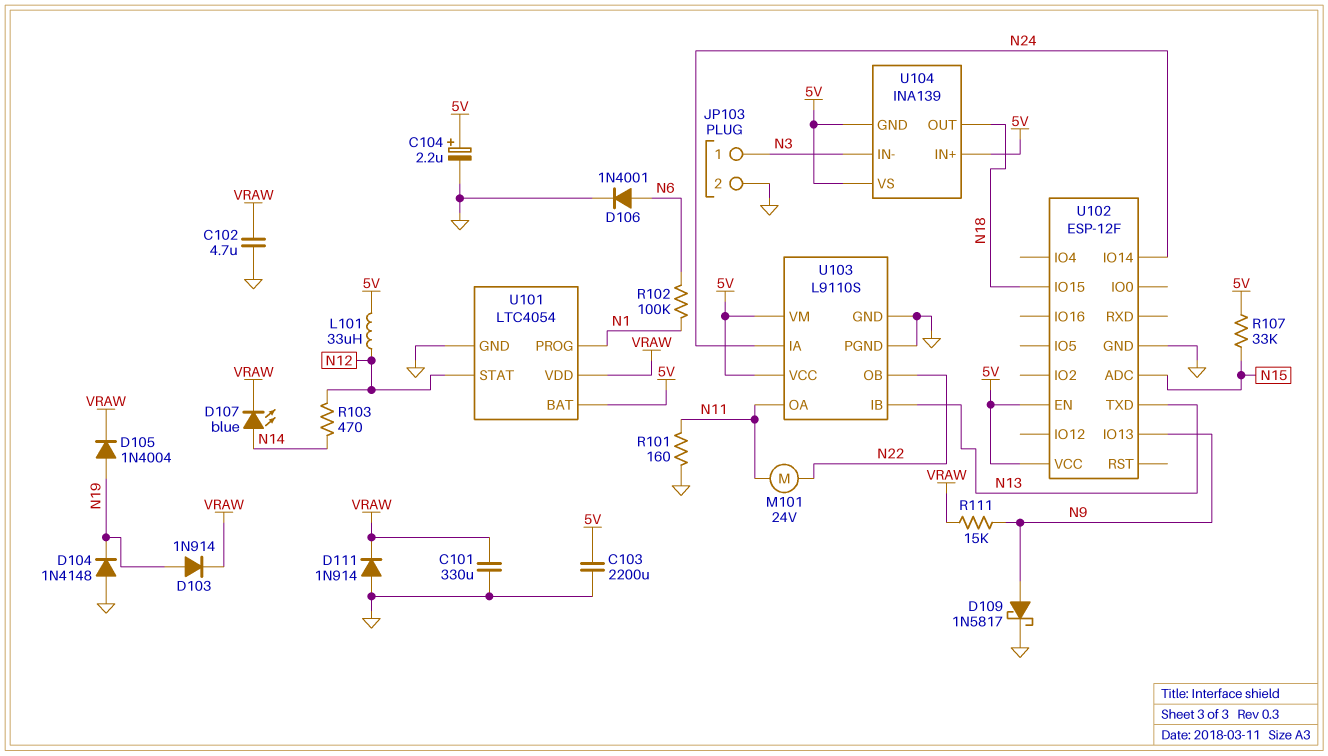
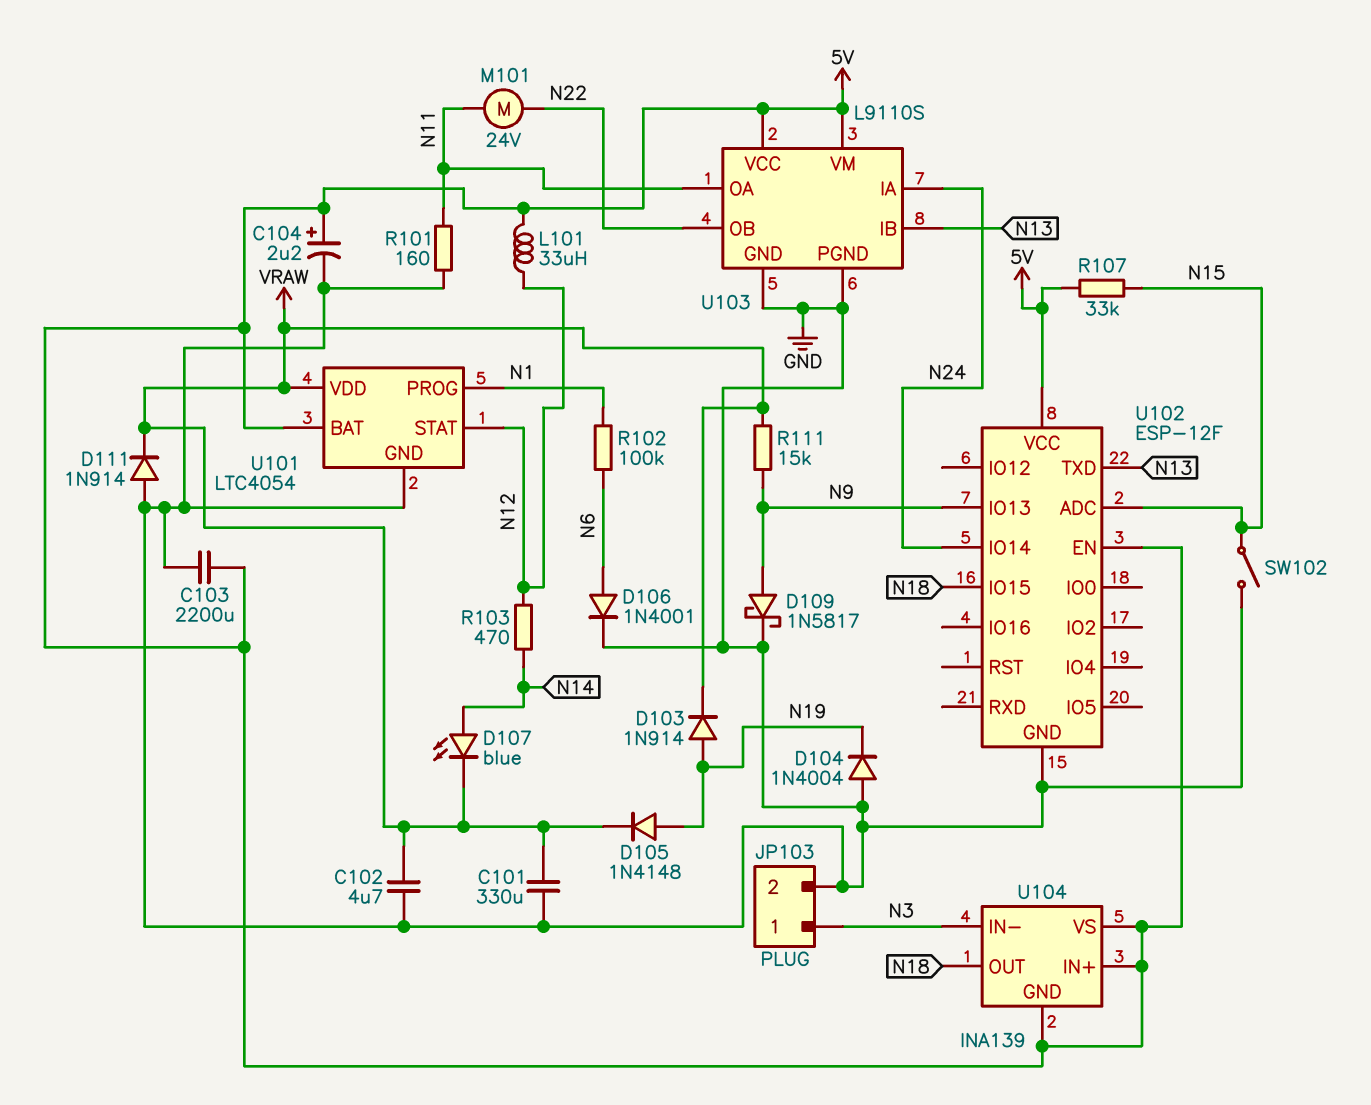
D104: diode 1N4148 (A GND, K N19) -> diode 1N4004 (A GND, K N19)
D105: diode 1N4004 (A N19, K VRAW) -> diode 1N4148 (A N19, K VRAW)
SW102: none -> switch (GND, N15)

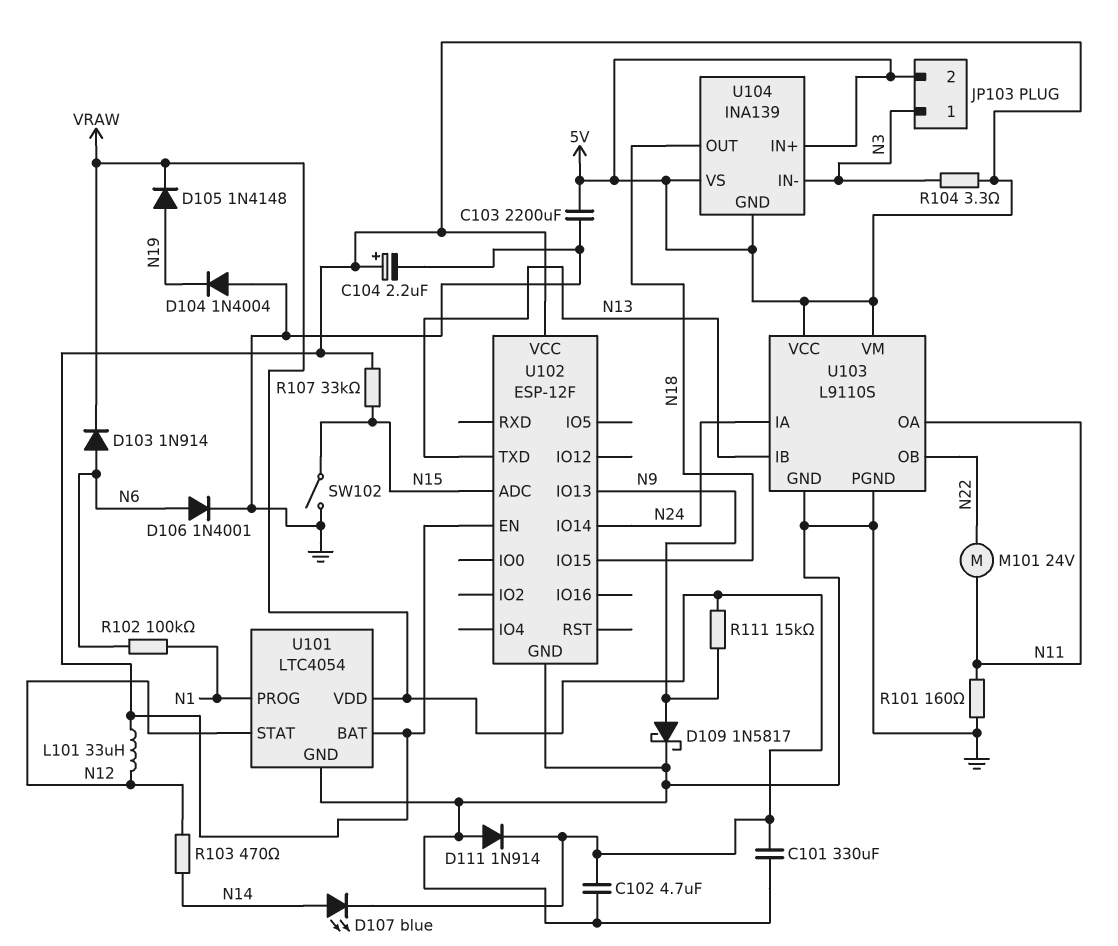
D103: diode 1N914 (A N19, K VRAW) -> diode 1N914 (A N6, K VRAW)
JP103 pin 2: GND -> 5V
R104: none -> 3.3 (5V, N3)

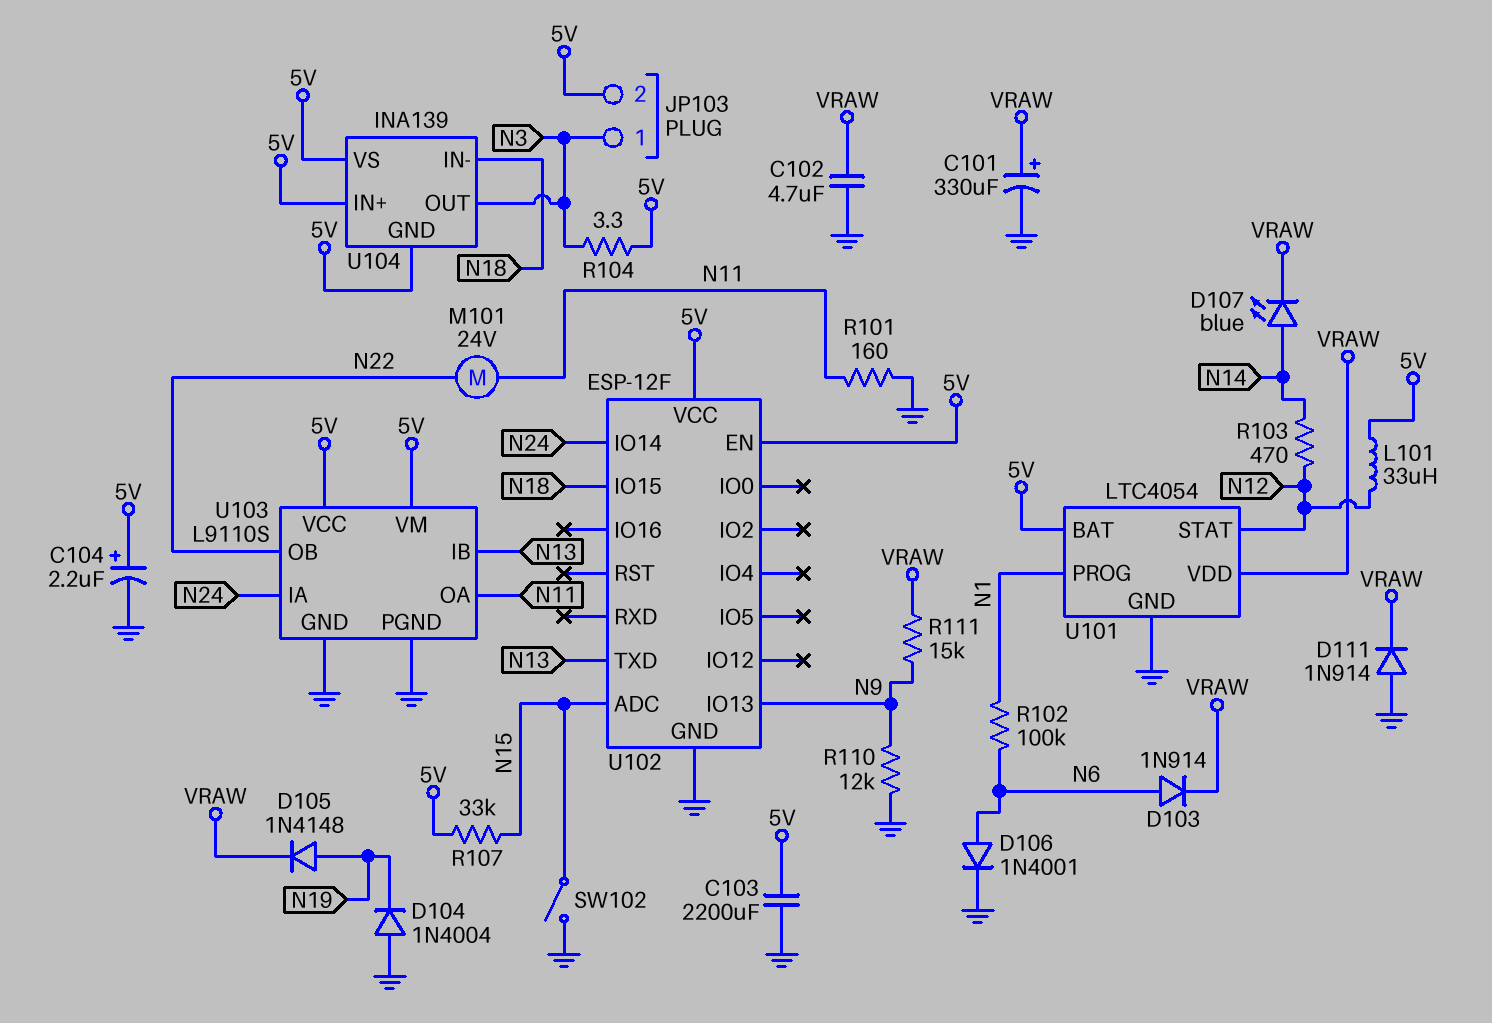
C101: 330uF (GND, VRAW) -> 330uF (plus VRAW, minus GND)
D109: schottky 1N5817 (A N9, K GND) -> none
R110: none -> 12k (GND, N9)
U104 pin IN-: N3 -> N18
U104 pin OUT: N18 -> N3

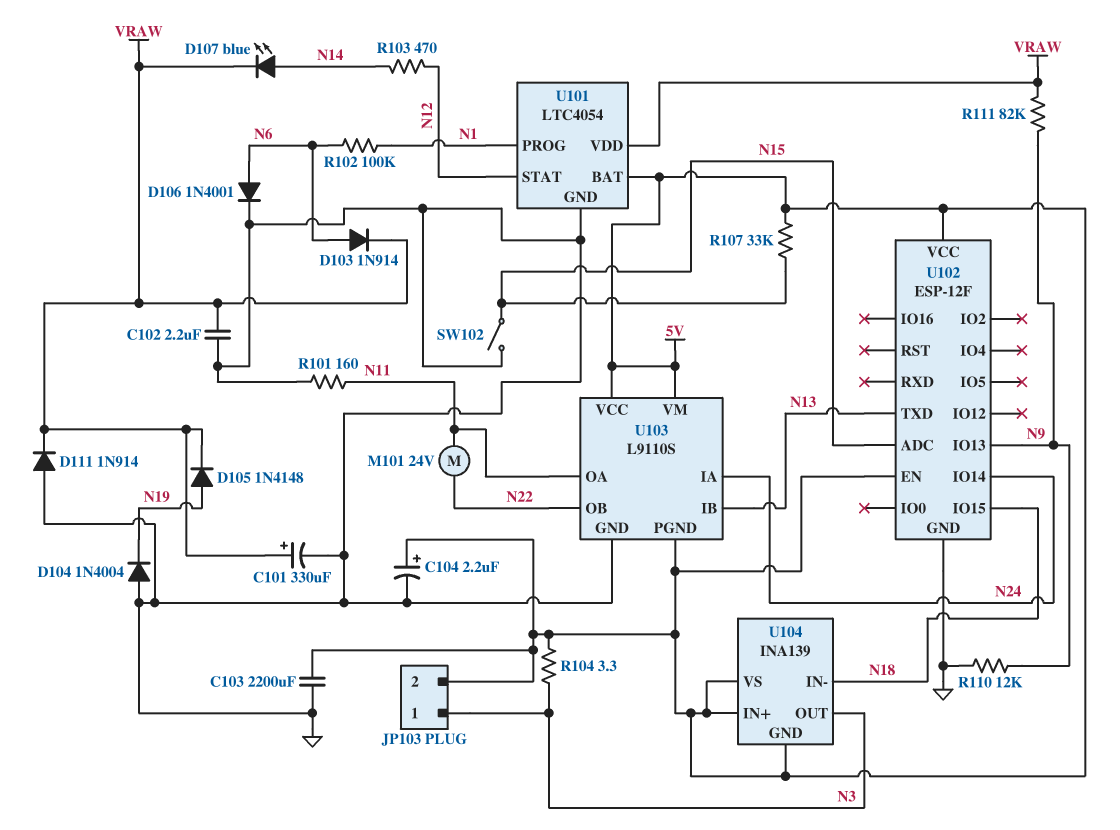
C102: 4.7uF (GND, VRAW) -> 2.2uF (GND, VRAW)
L101: 33uH (5V, N12) -> none
R111: 15k (N9, VRAW) -> 82k (N9, VRAW)
U103 pin PGND: GND -> 5V

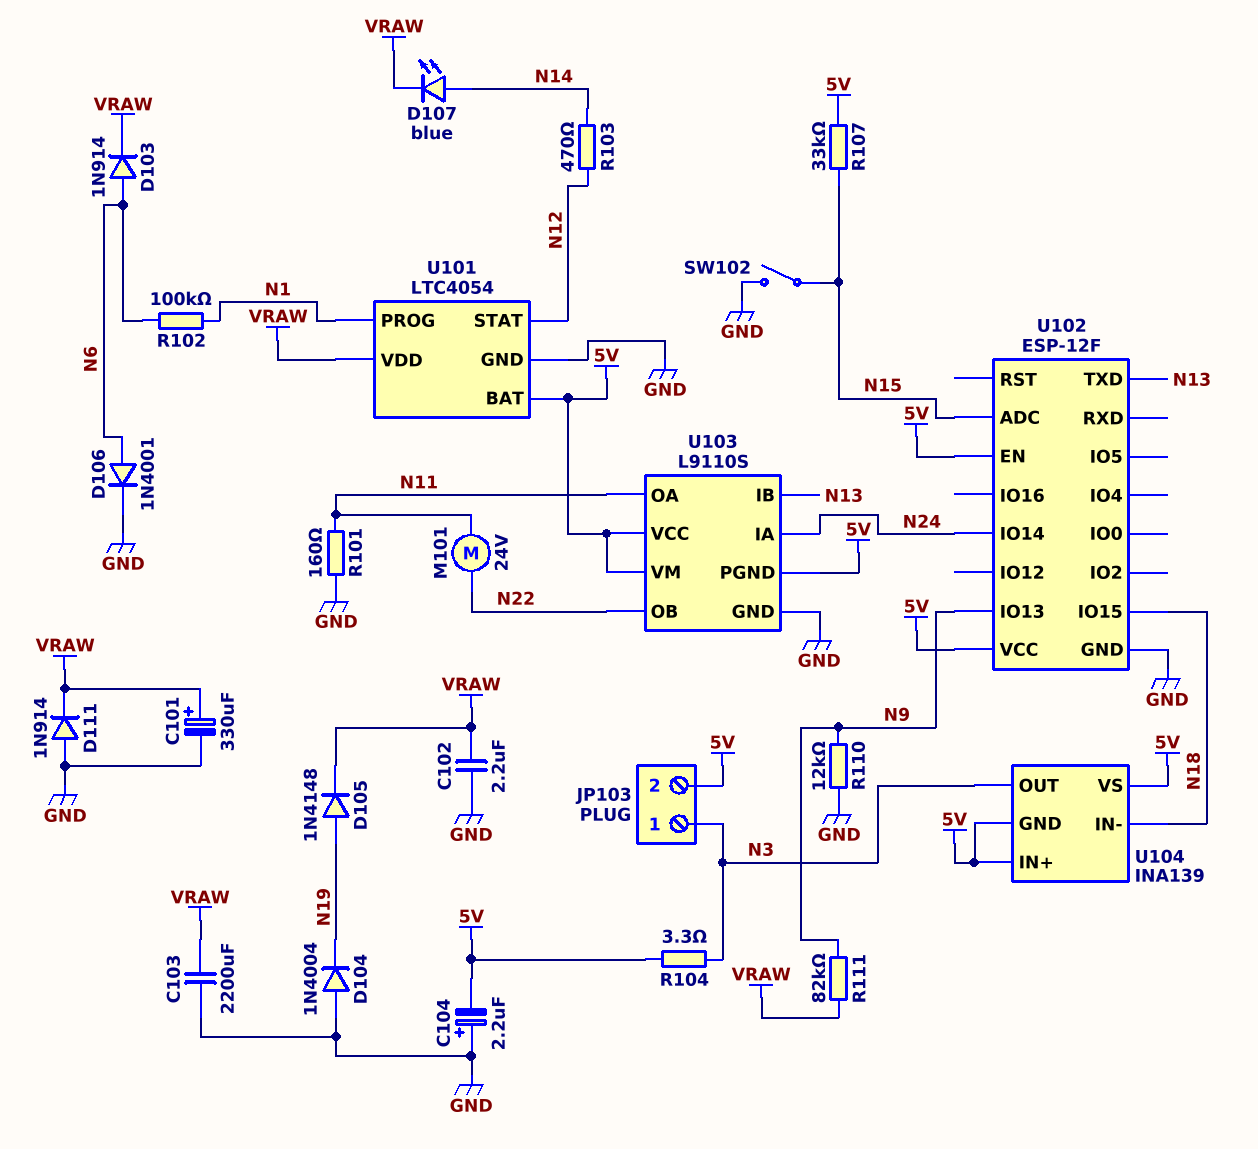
C103: 2200uF (5V, GND) -> 2200uF (GND, VRAW)
C104: 2.2uF (plus 5V, minus GND) -> 2.2uF (plus GND, minus 5V)

